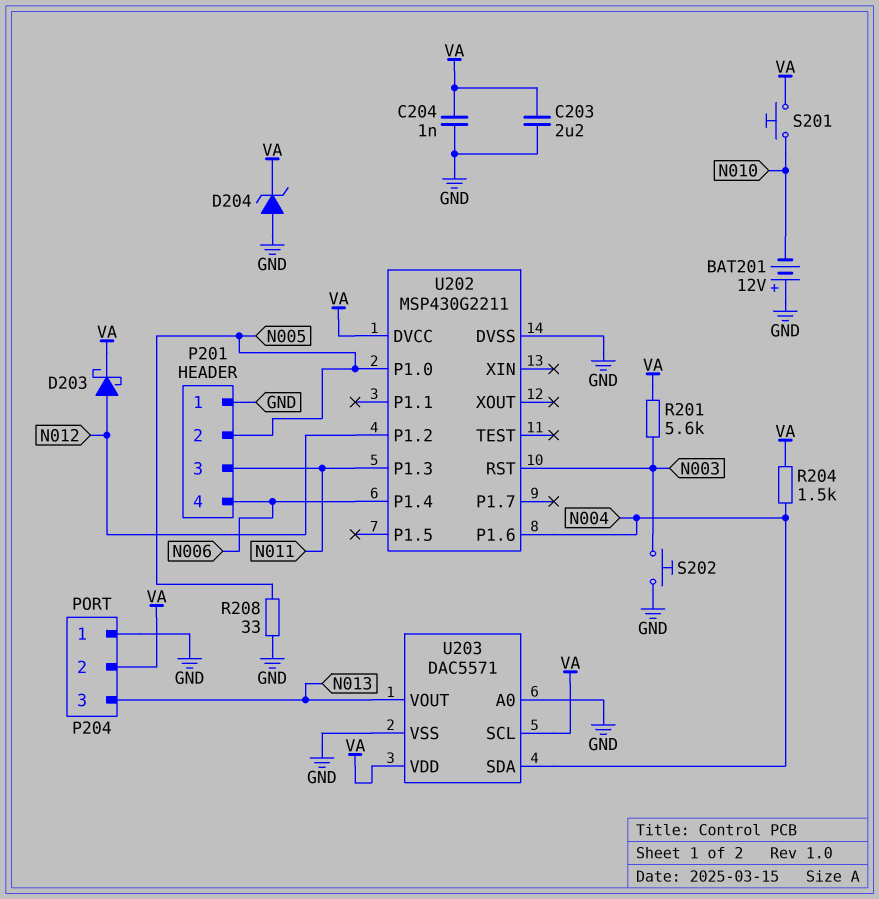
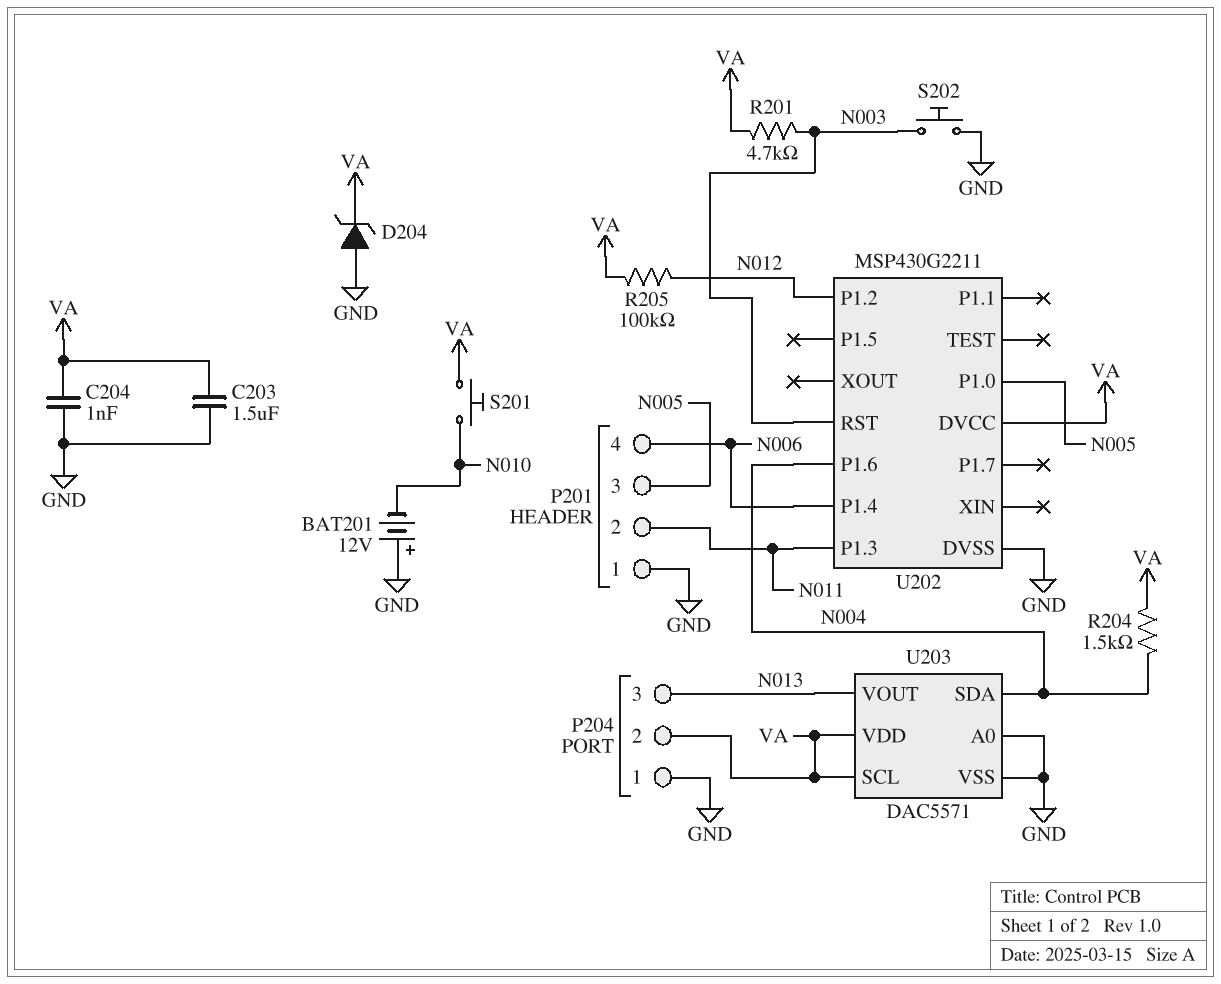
C203: 2.2uF (GND, VA) -> 1.5uF (GND, VA)
D203: schottky (A N012, K VA) -> none
P201 pin 2: N005 -> N011
P201 pin 3: N011 -> N005
R201: 5.6k (N003, VA) -> 4.7k (N003, VA)
R205: none -> 100k (N012, VA)
R208: 33 (GND, N005) -> none

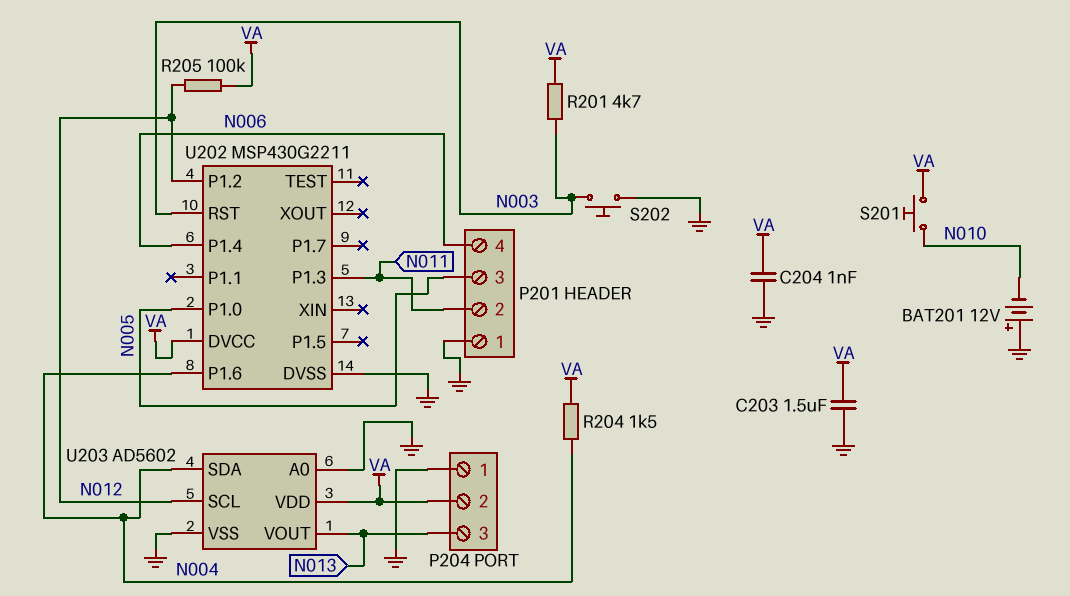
D204: zener (A GND, K VA) -> none
U203: DAC5571 -> AD5602
U203 pin SCL: VA -> N012

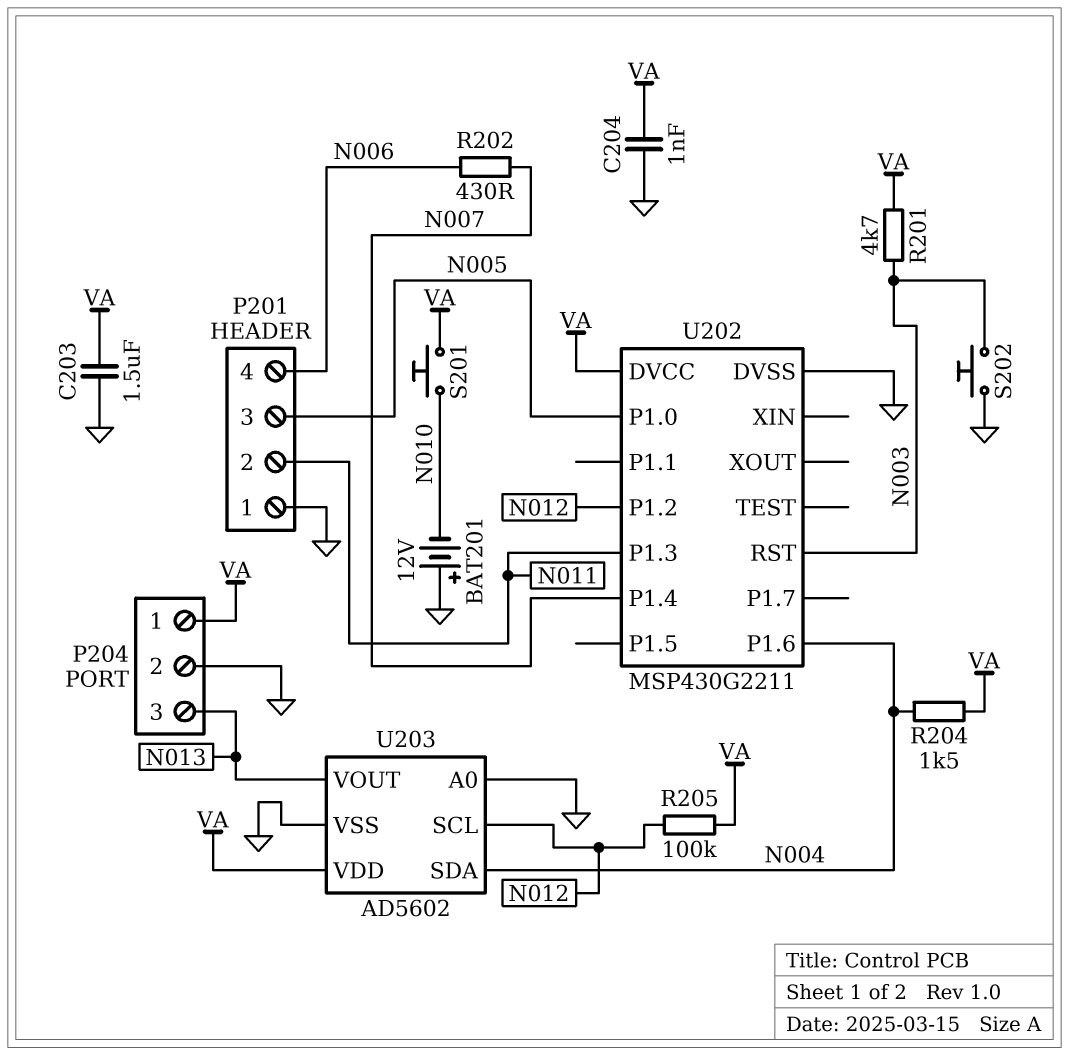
P204 pin 1: GND -> VA
P204 pin 2: VA -> GND
R202: none -> 430 (N006, N007)
U202 pin P1.4: N006 -> N007

